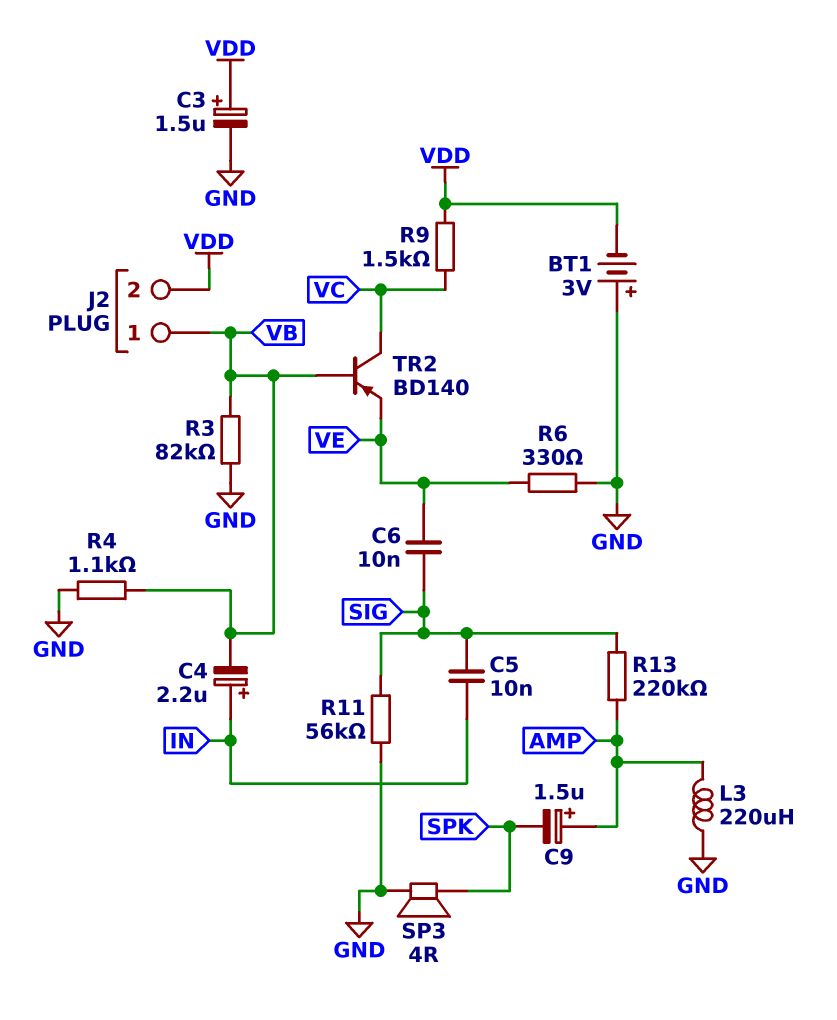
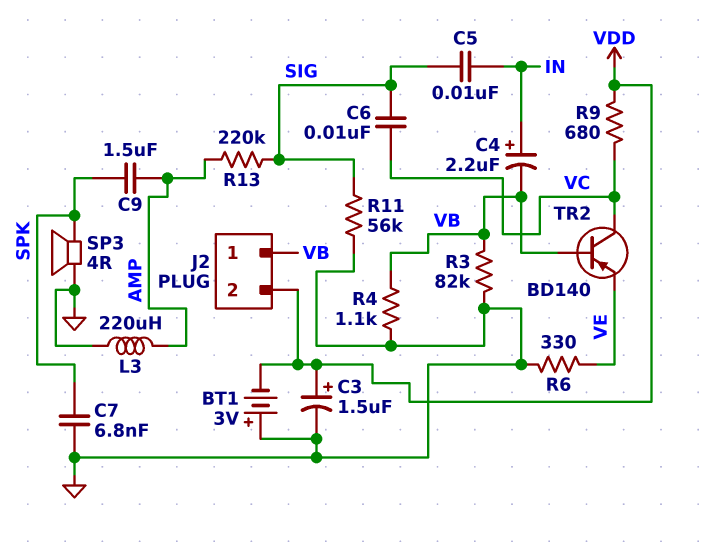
C6: 10nF (SIG, VE) -> 10nF (SIG, VC)
C7: none -> 6.8nF (GND, SPK)
C9: 1.5uF (plus AMP, minus SPK) -> 1.5uF (AMP, SPK)
R9: 1.5k (VC, VDD) -> 680 (VC, VDD)

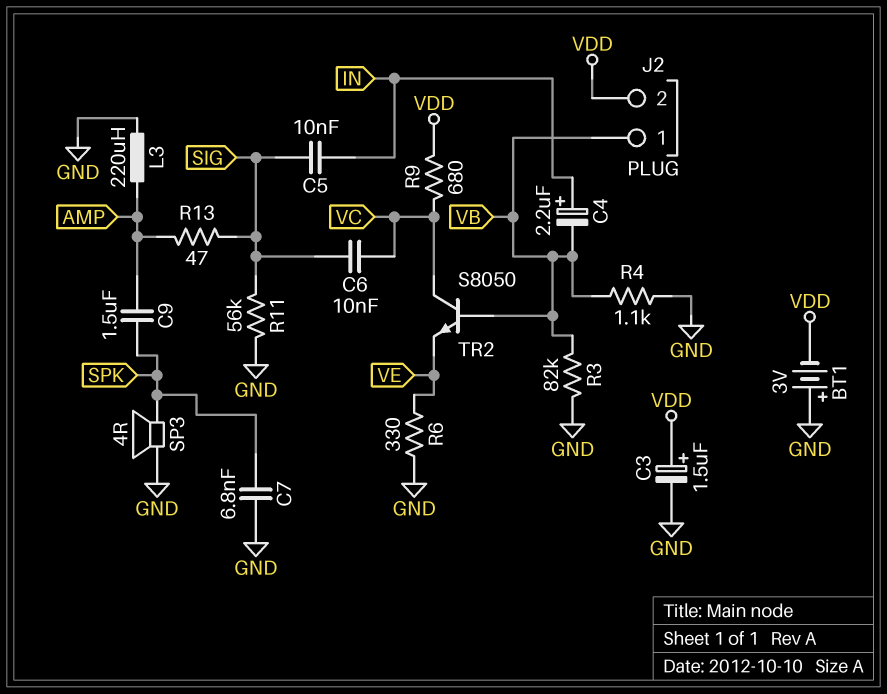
R13: 220k (AMP, SIG) -> 47 (AMP, SIG)
TR2: PNP BD140 (B VB, C VC, E VE) -> NPN S8050 (B VB, C VC, E VE)

